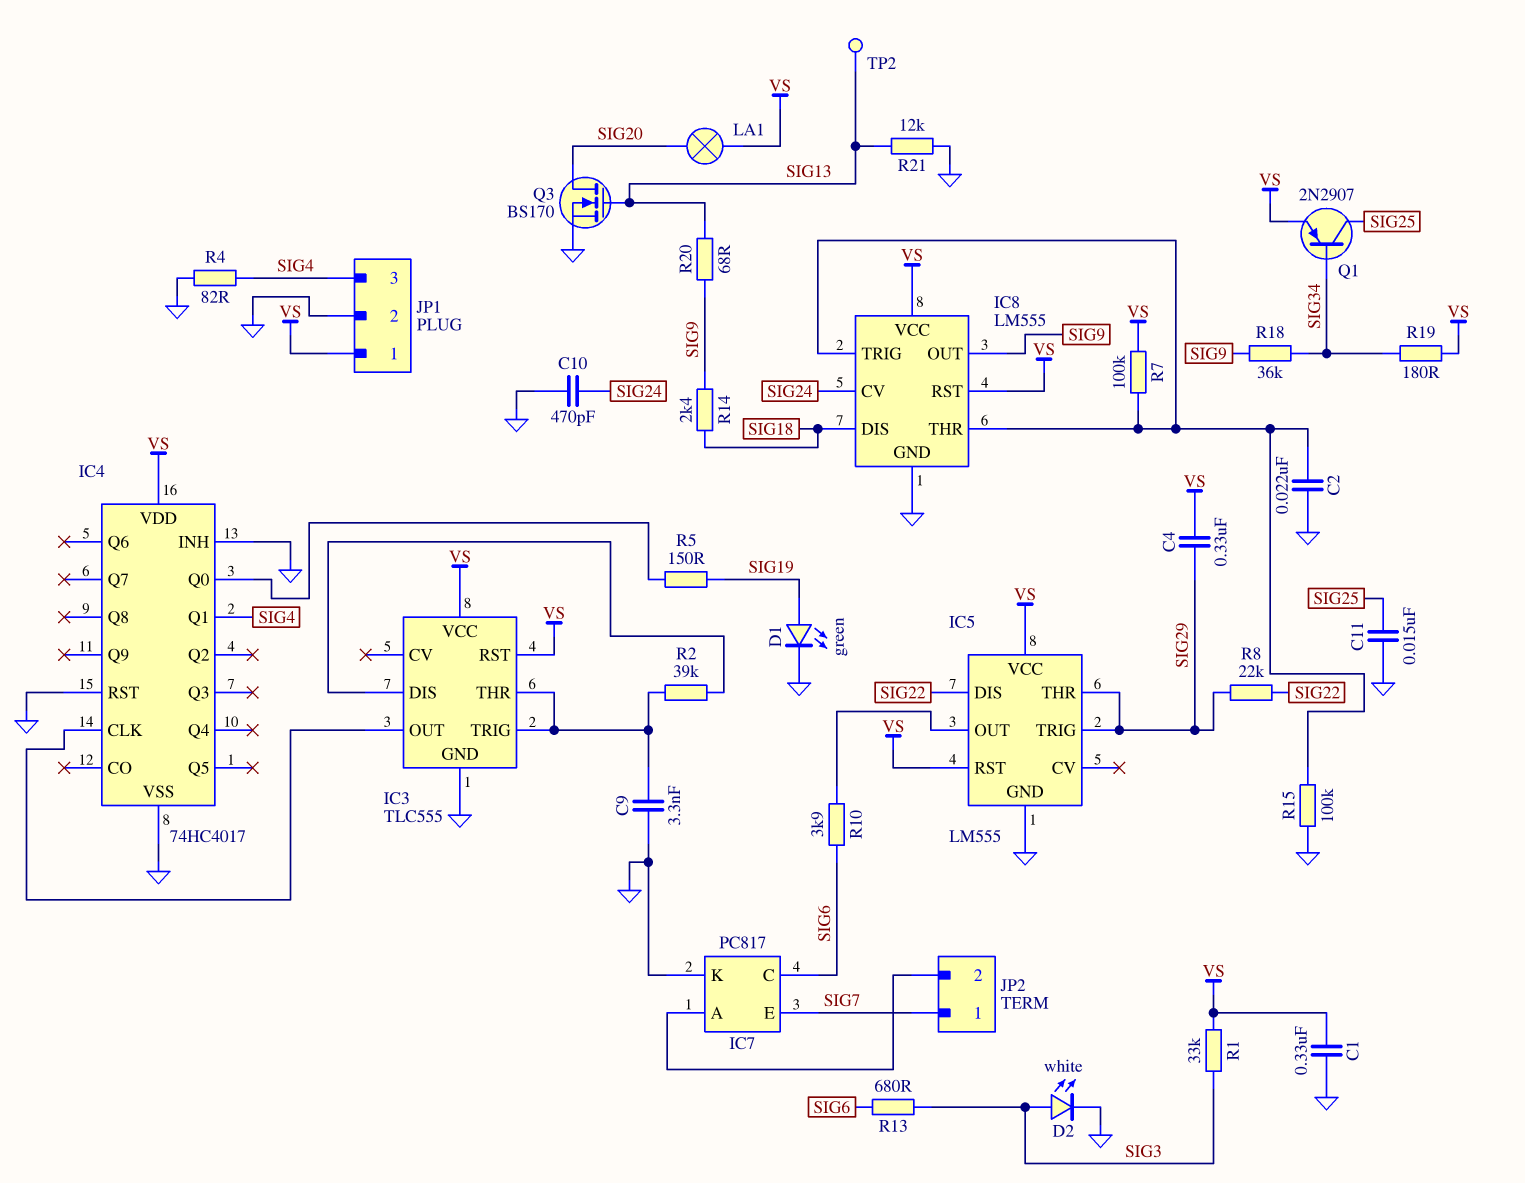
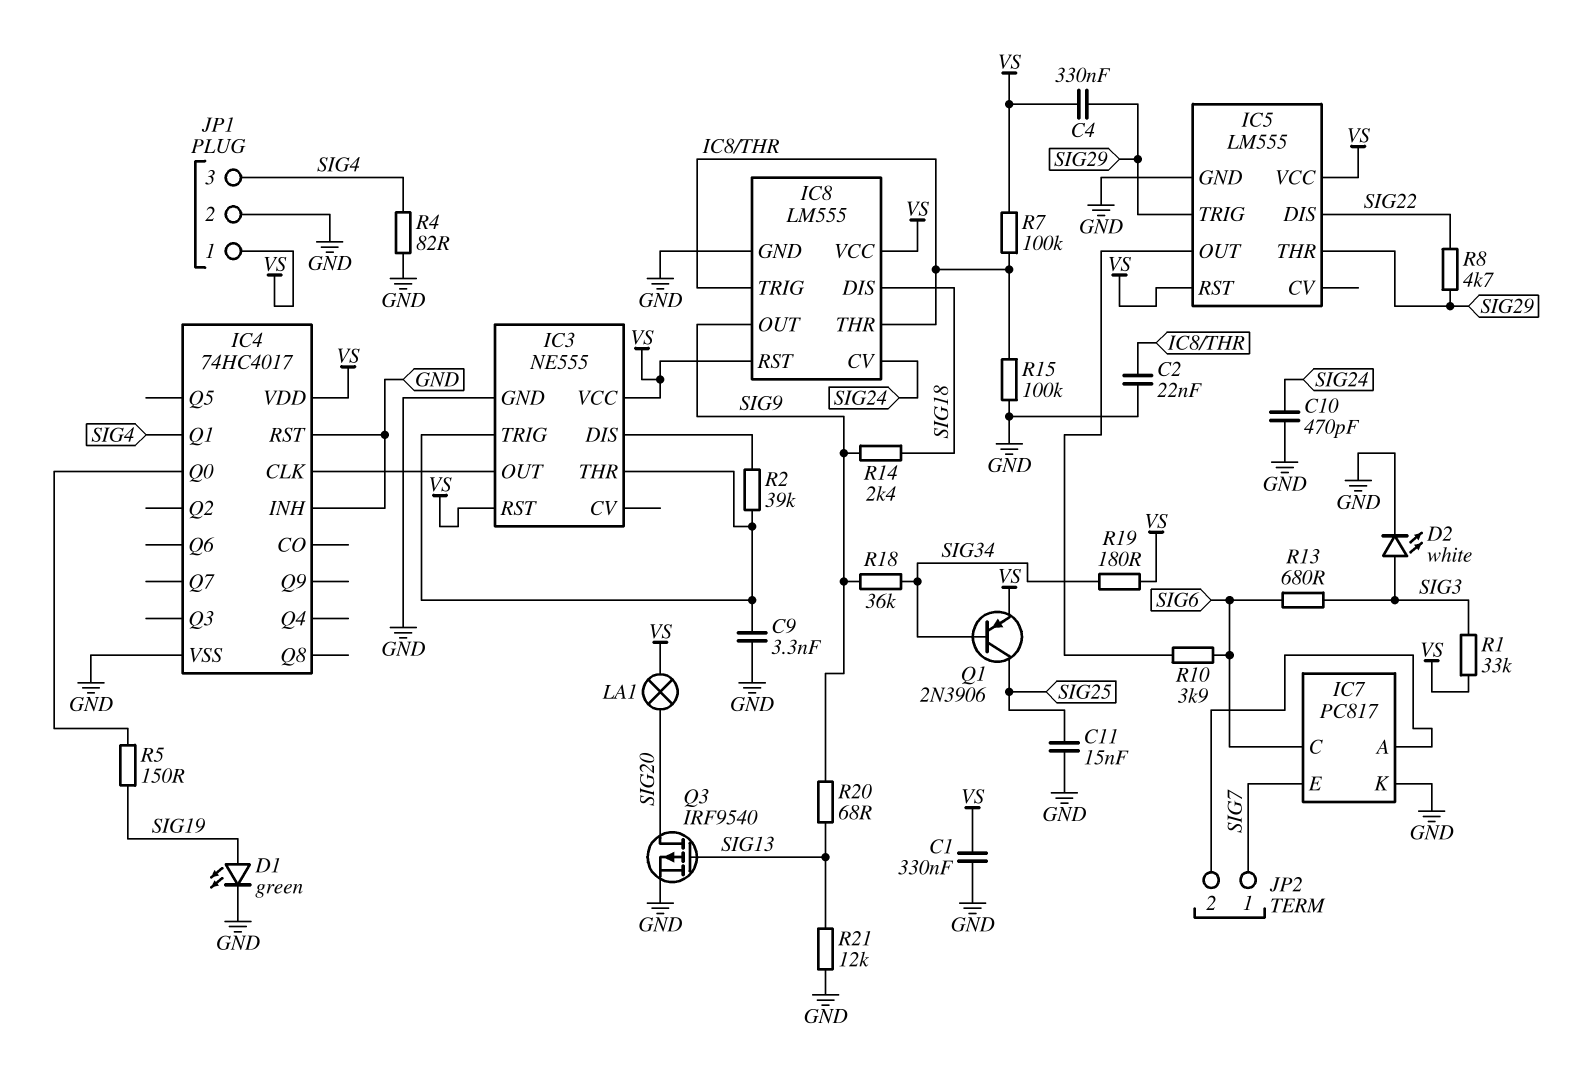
IC3: TLC555 -> NE555
Q1: PNP 2N2907 (B SIG34, C SIG25, E VS) -> PNP 2N3906 (B SIG34, C SIG25, E VS)
Q3: NMOS BS170 (G SIG13, D SIG20, S GND) -> PMOS IRF9540 (G SIG13, D SIG20, S GND)
R8: 22k (SIG22, SIG29) -> 4.7k (SIG22, SIG29)
TP2: test point (SIG13) -> none

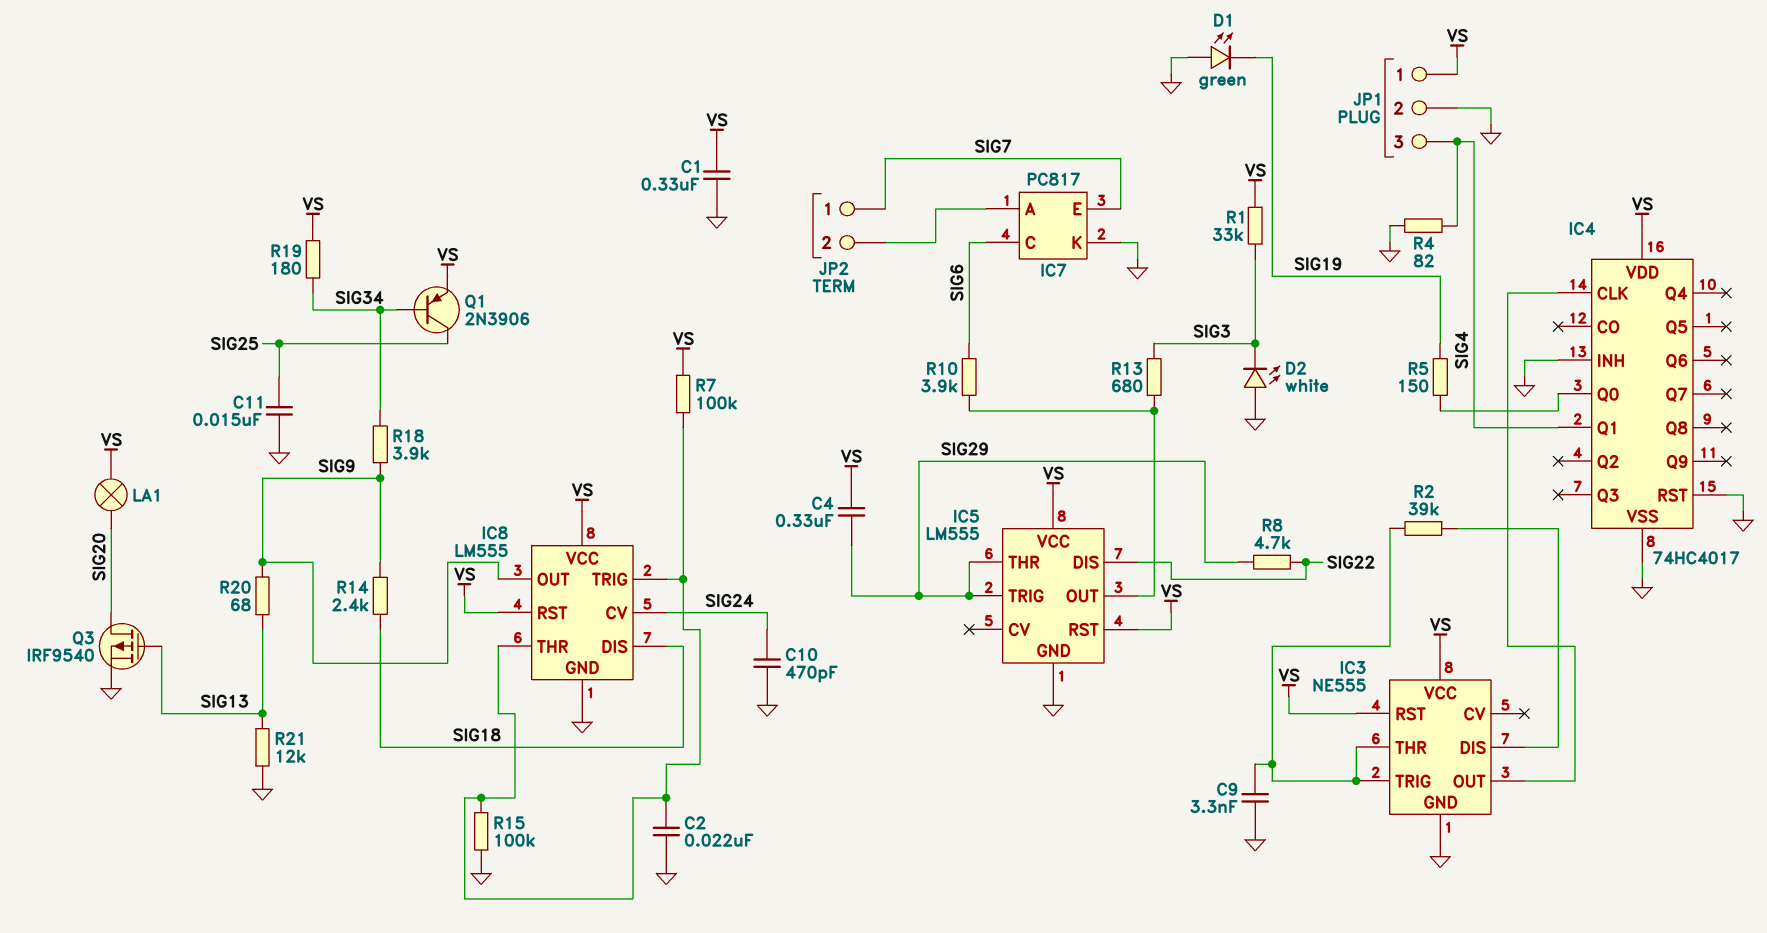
D1: LED green (A SIG19, K GND) -> LED green (A GND, K SIG19)
D2: LED white (A SIG3, K GND) -> LED white (A GND, K SIG3)
R13: 680 (SIG3, SIG6) -> 680 (IC5/OUT, SIG3)
R18: 36k (SIG9, SIG34) -> 3.9k (SIG9, SIG34)

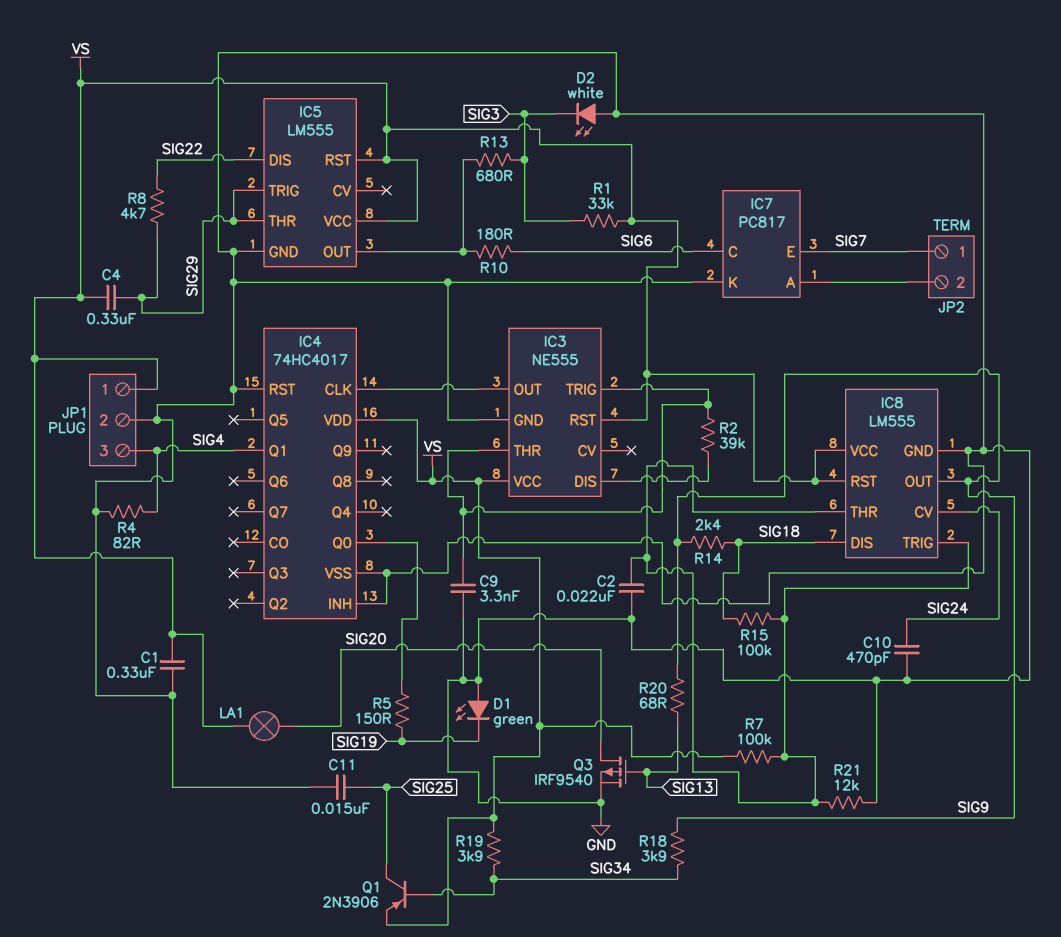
R10: 3.9k (IC5/OUT, SIG6) -> 180 (IC5/OUT, SIG6)
R15: 100k (GND, IC8/THR) -> 100k (IC8/THR, SIG18)
R19: 180 (SIG34, VS) -> 3.9k (SIG34, VS)
R21: 12k (GND, SIG13) -> 12k (GND, IC8/THR)

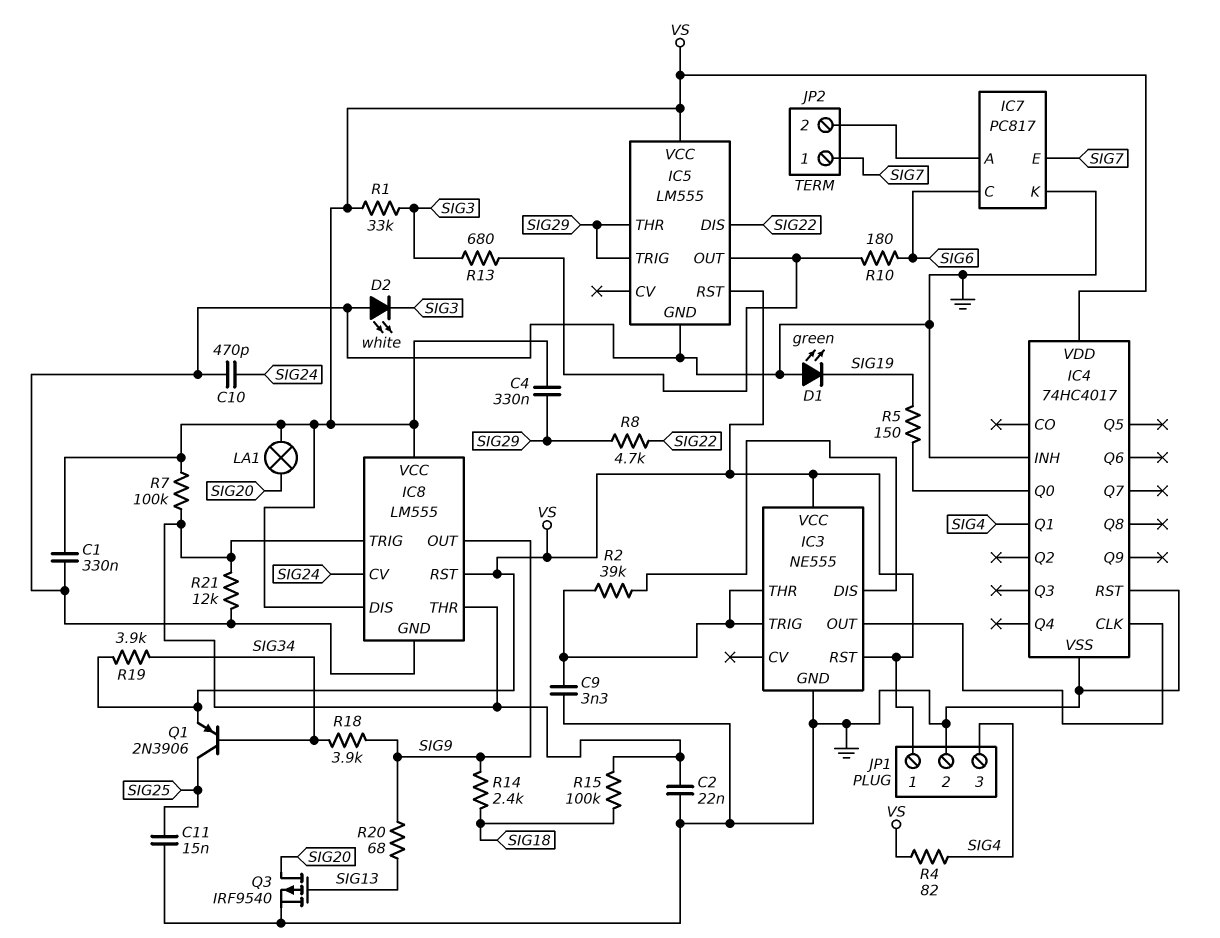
IC8 pin DIS: SIG18 -> VS
R4: 82 (GND, SIG4) -> 82 (SIG4, VS)

